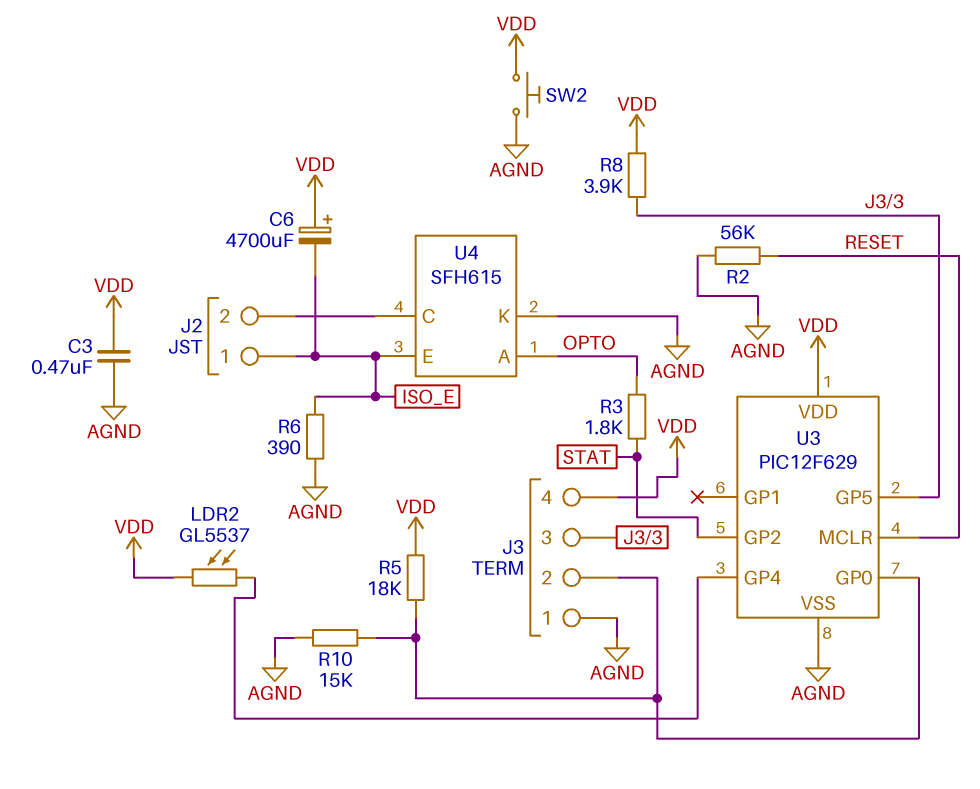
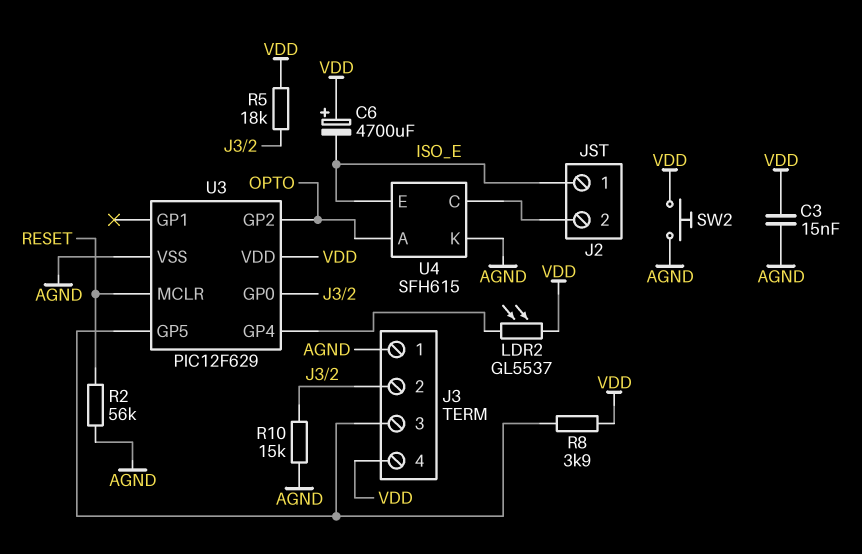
C3: 470nF (AGND, VDD) -> 15nF (AGND, VDD)
R3: 1.8k (OPTO, STAT) -> none
R6: 390 (AGND, ISO_E) -> none
U3 pin GP2: STAT -> OPTO

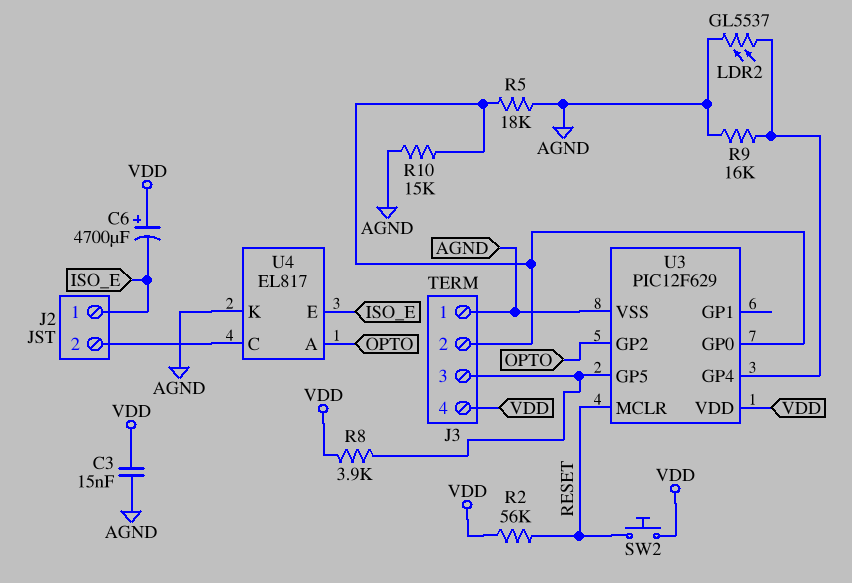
LDR2: GL5537 (U3/GP4, VDD) -> GL5537 (AGND, U3/GP4)
R2: 56k (AGND, RESET) -> 56k (RESET, VDD)
R5: 18k (J3/2, VDD) -> 18k (AGND, J3/2)
R9: none -> 16k (AGND, U3/GP4)
SW2: button (AGND, VDD) -> button (RESET, VDD)
U4: SFH615 -> EL817

